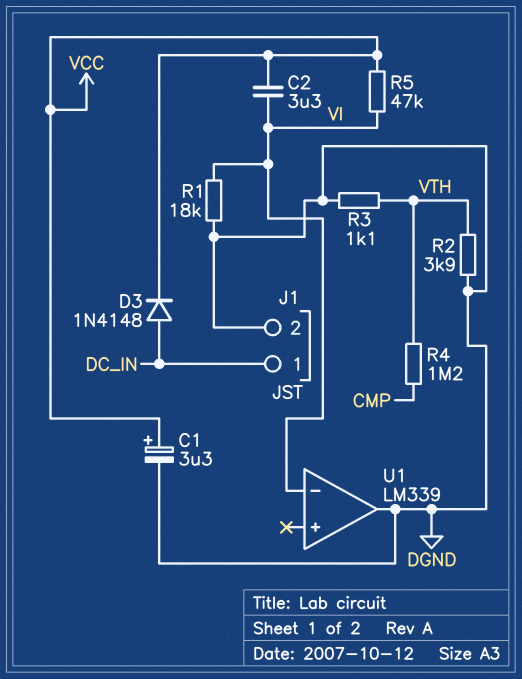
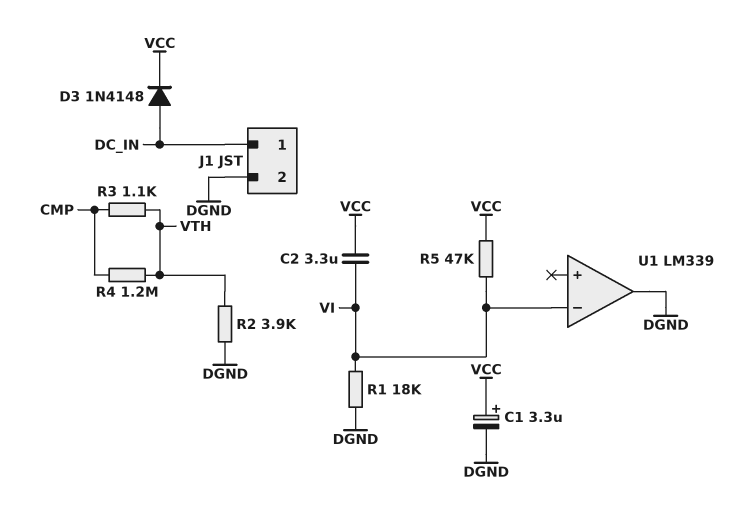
R3: 1.1k (DGND, VTH) -> 1.1k (CMP, VTH)

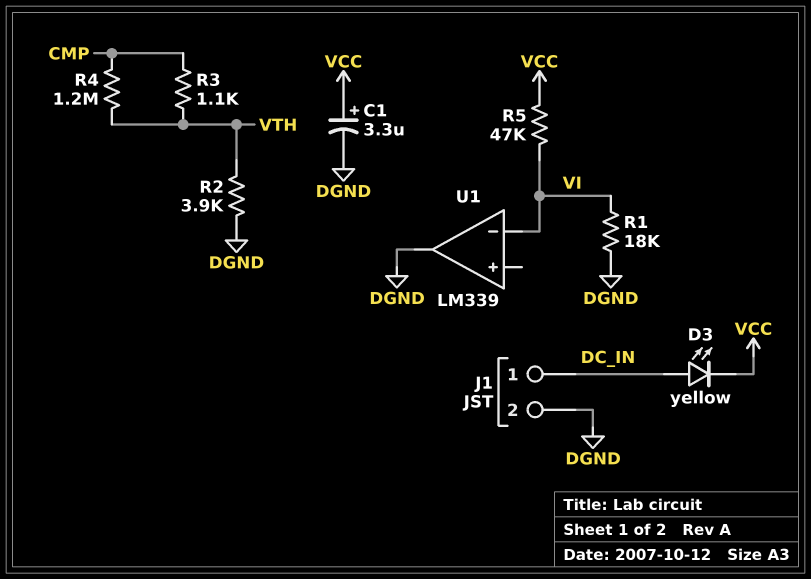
C2: 3.3uF (VCC, VI) -> none
D3: diode 1N4148 (A DC_IN, K VCC) -> LED yellow (A DC_IN, K VCC)

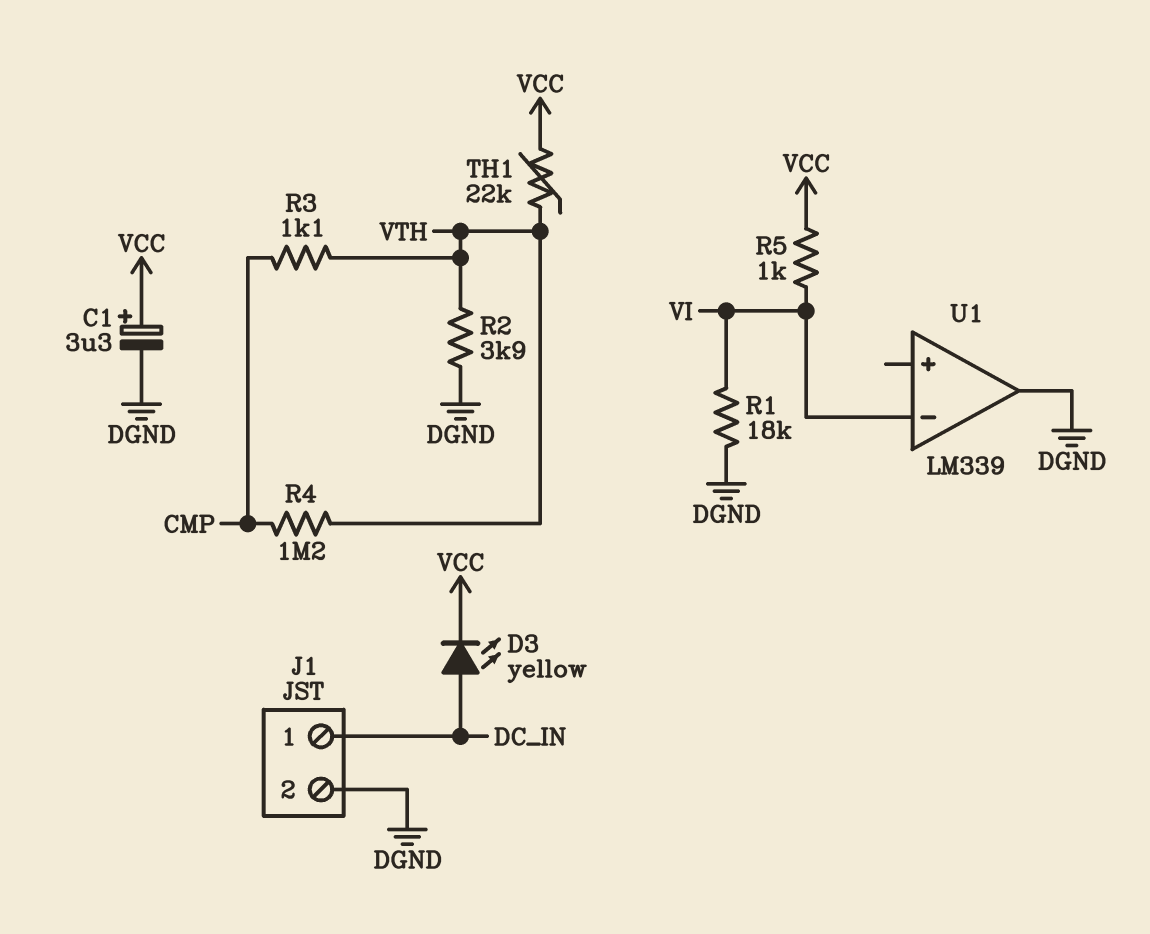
R5: 47k (VCC, VI) -> 1k (VCC, VI)
TH1: none -> 22k (VCC, VTH)

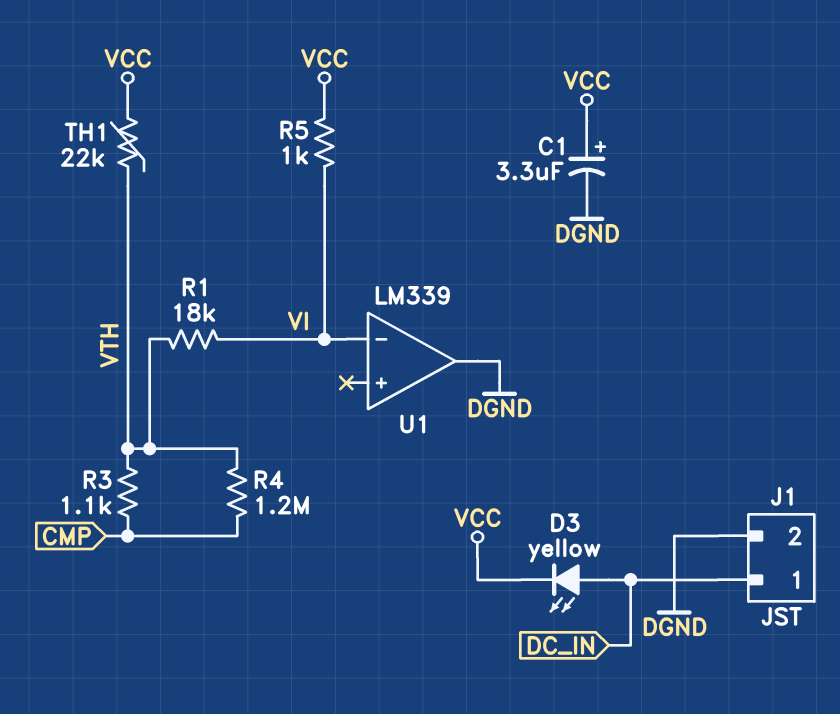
R1: 18k (DGND, VI) -> 18k (VI, VTH)
R2: 3.9k (DGND, VTH) -> none

